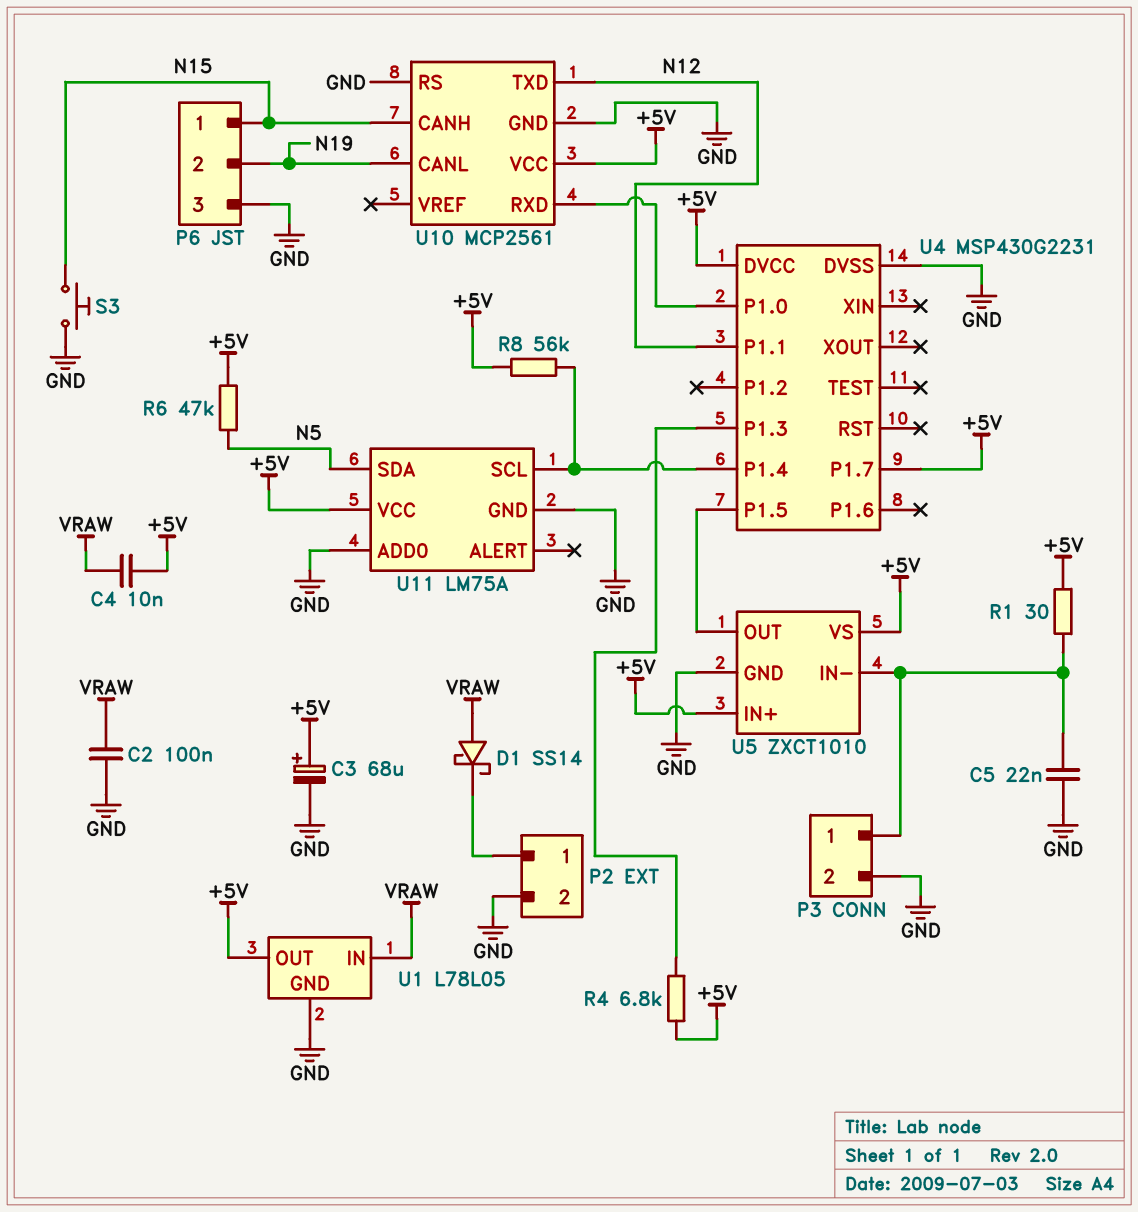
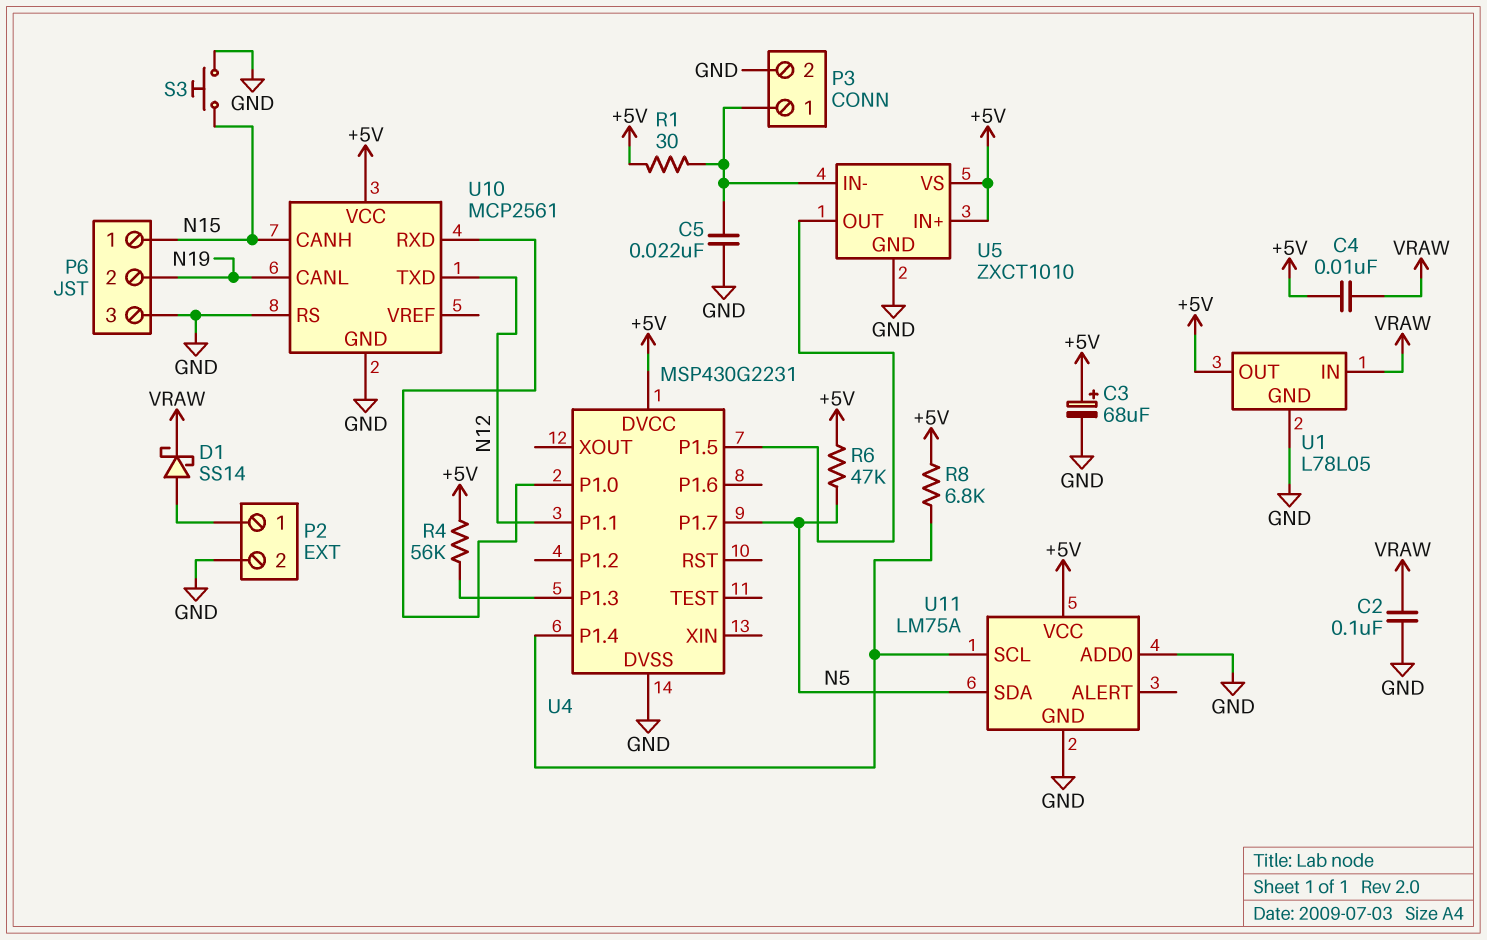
D1: schottky SS14 (A VRAW, K P2/1) -> schottky SS14 (A P2/1, K VRAW)
R4: 6.8k (+5V, U4/P1.3) -> 56k (+5V, U4/P1.3)
R8: 56k (+5V, U4/P1.4) -> 6.8k (+5V, U4/P1.4)
U4 pin P1.7: +5V -> N5

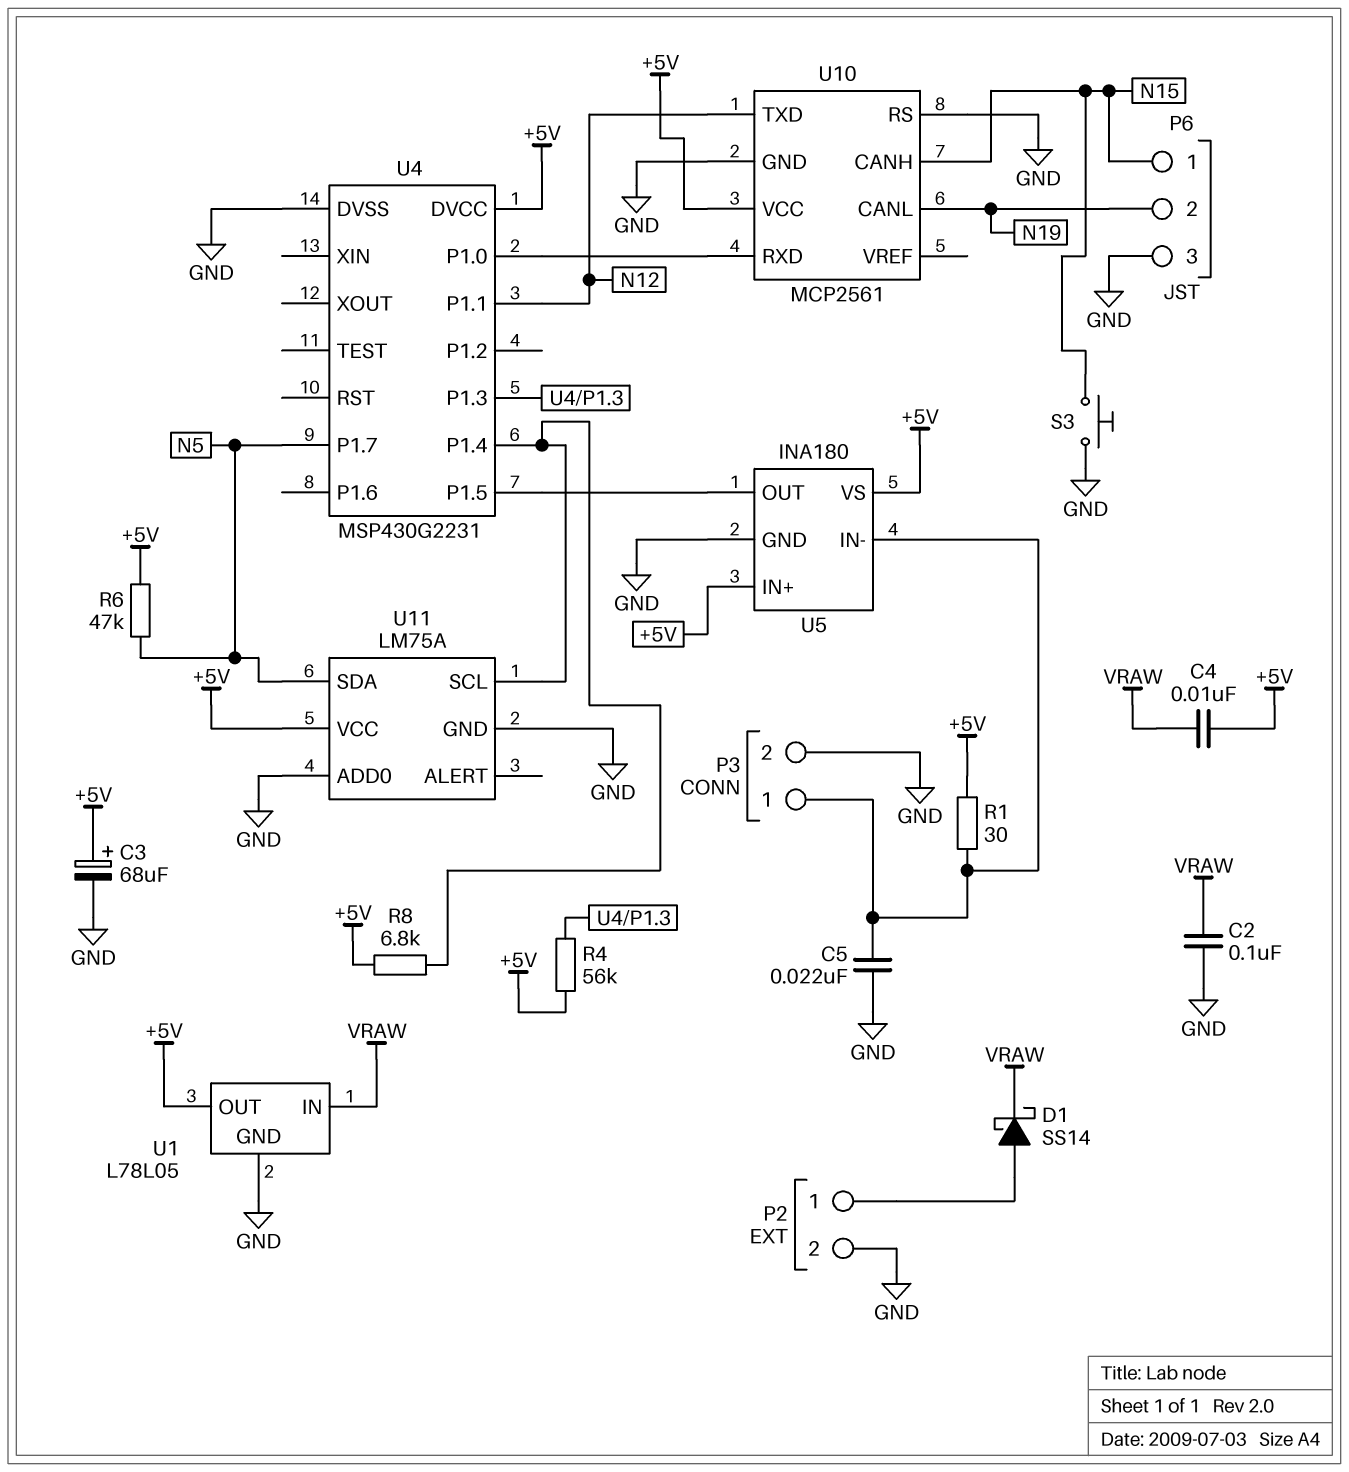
U5: ZXCT1010 -> INA180

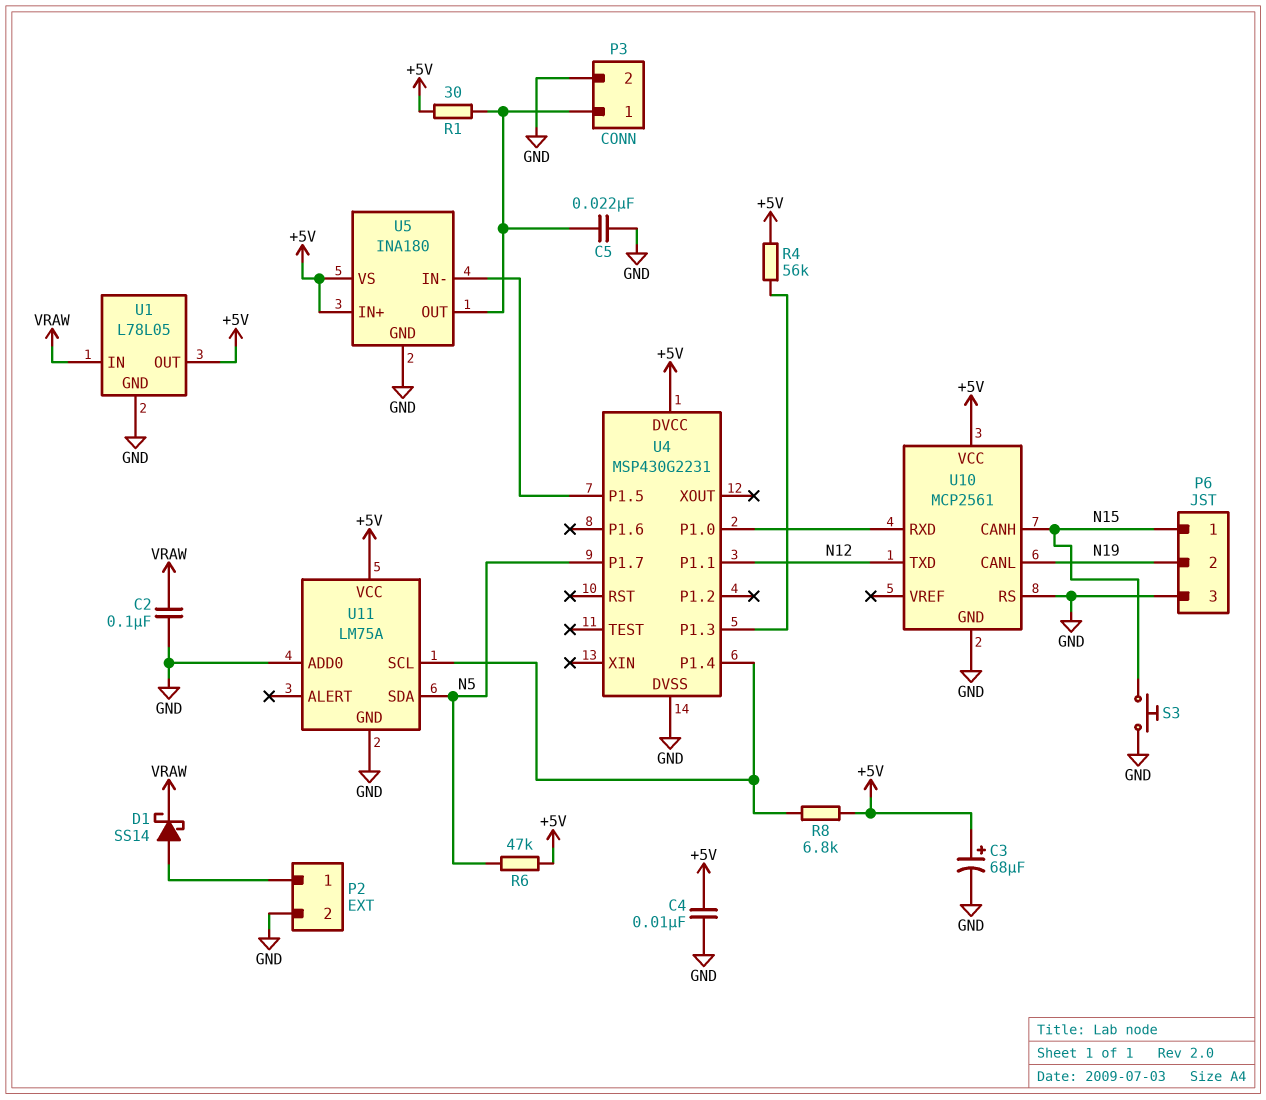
C4: 10nF (+5V, VRAW) -> 10nF (+5V, GND)
U5 pin IN-: P3/1 -> U4/P1.5
U5 pin OUT: U4/P1.5 -> P3/1

